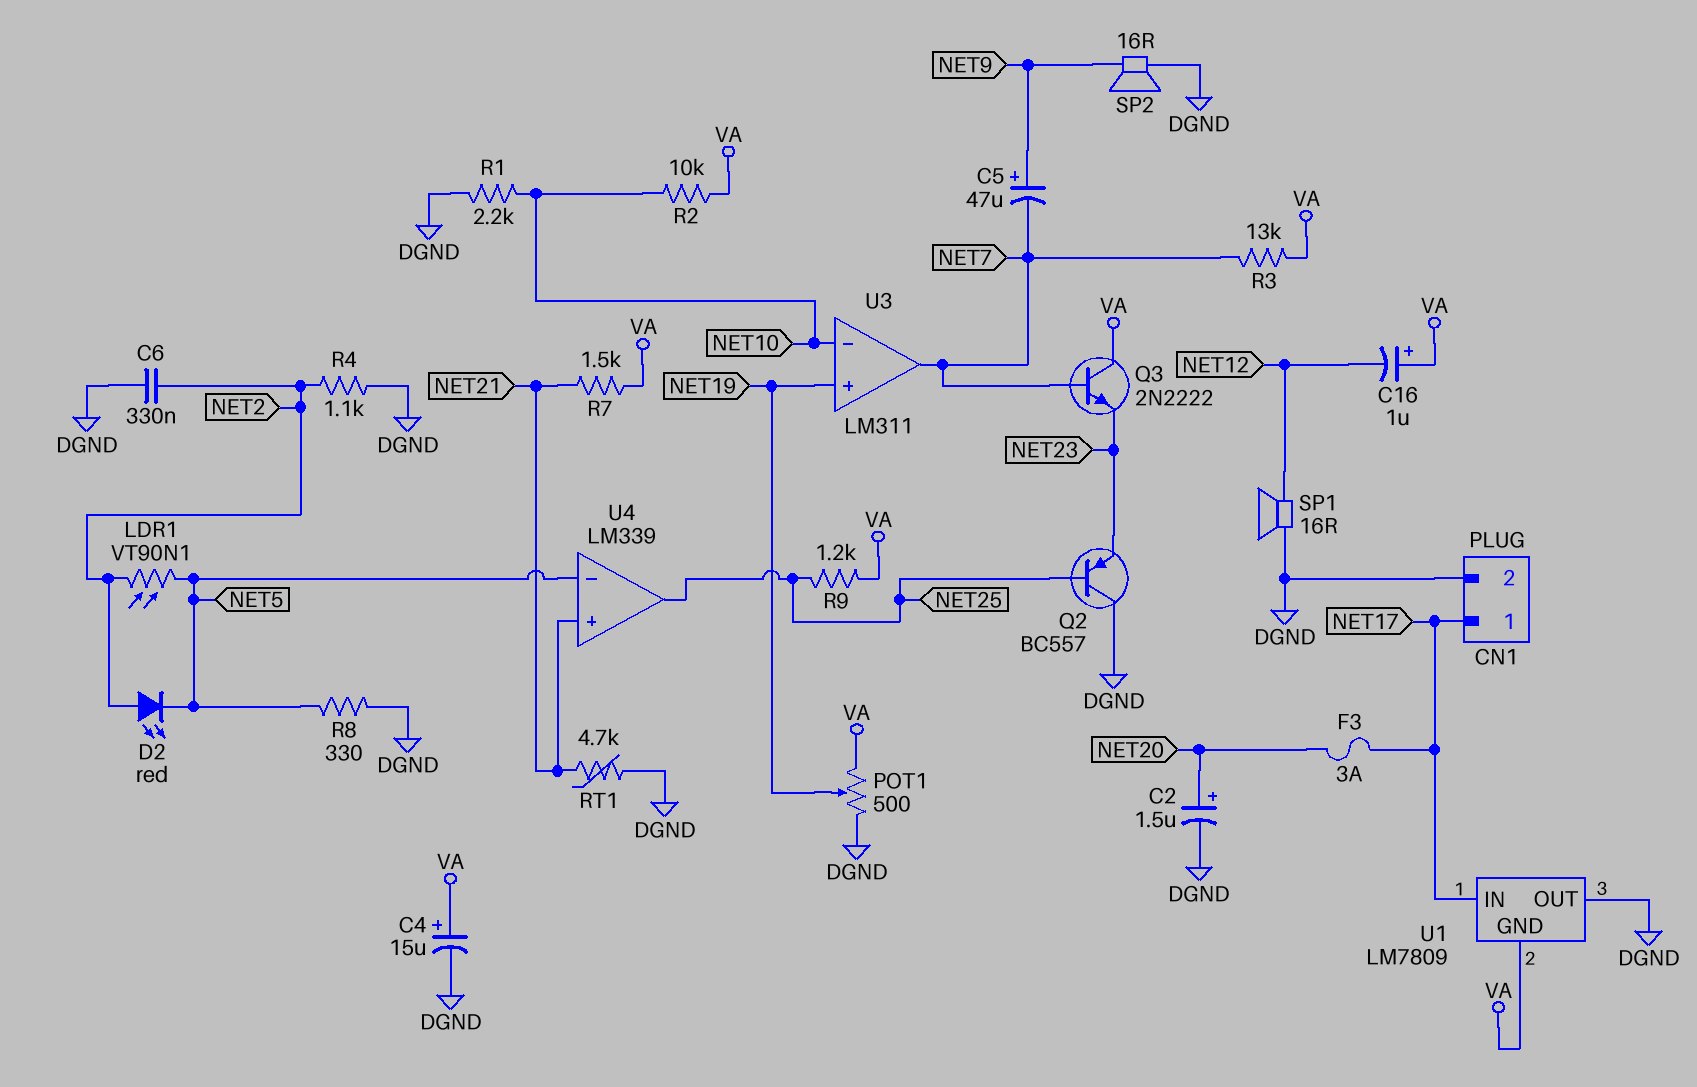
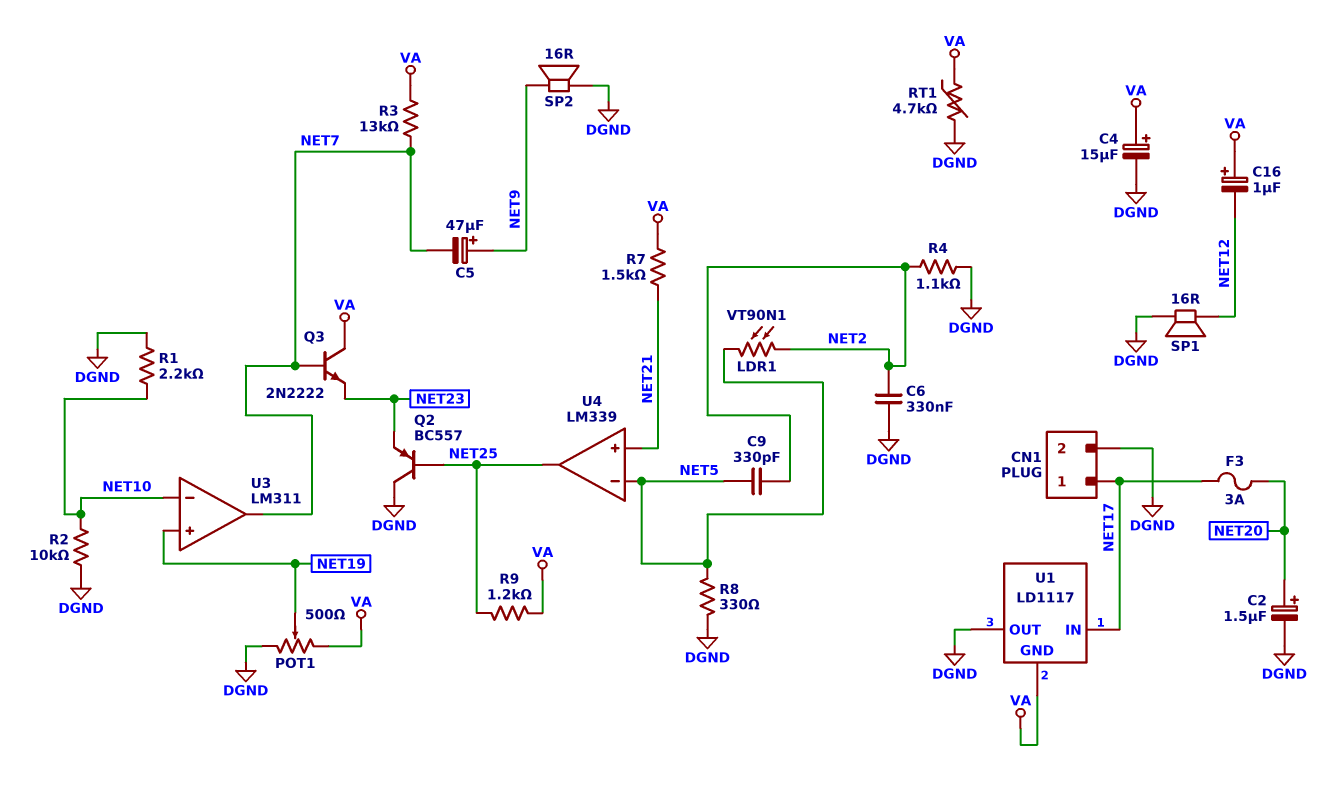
C9: none -> 330pF (NET2, NET5)
D2: LED red (A NET2, K NET5) -> none
R2: 10k (NET10, VA) -> 10k (DGND, NET10)
RT1: 4.7k (DGND, NET21) -> 4.7k (DGND, VA)
U1: LM7809 -> LD1117

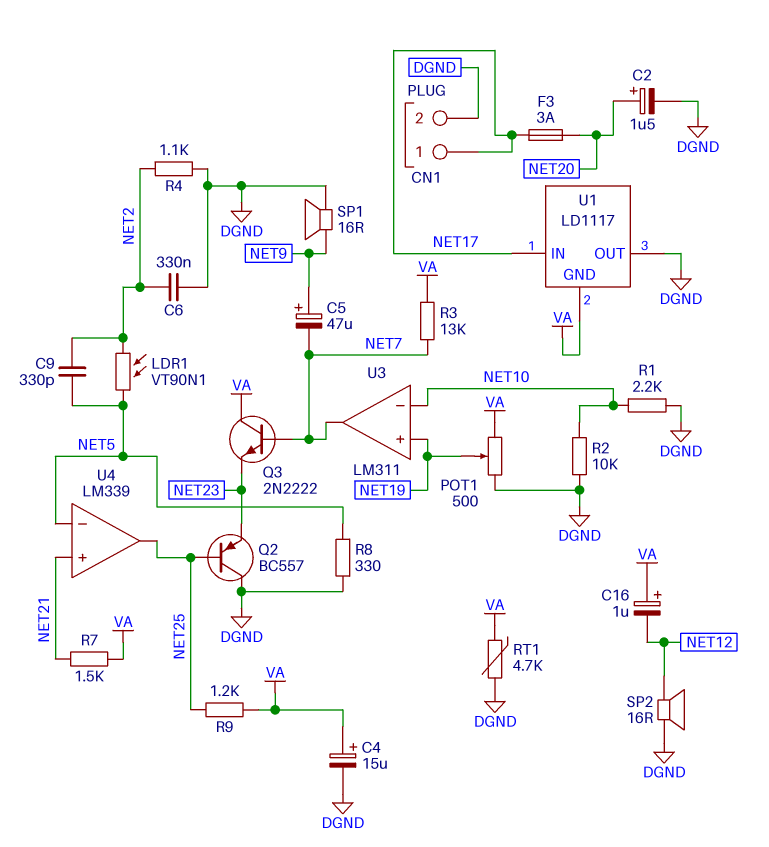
SP1: speaker 16R (DGND, NET12) -> speaker 16R (DGND, NET9)
SP2: speaker 16R (DGND, NET9) -> speaker 16R (DGND, NET12)

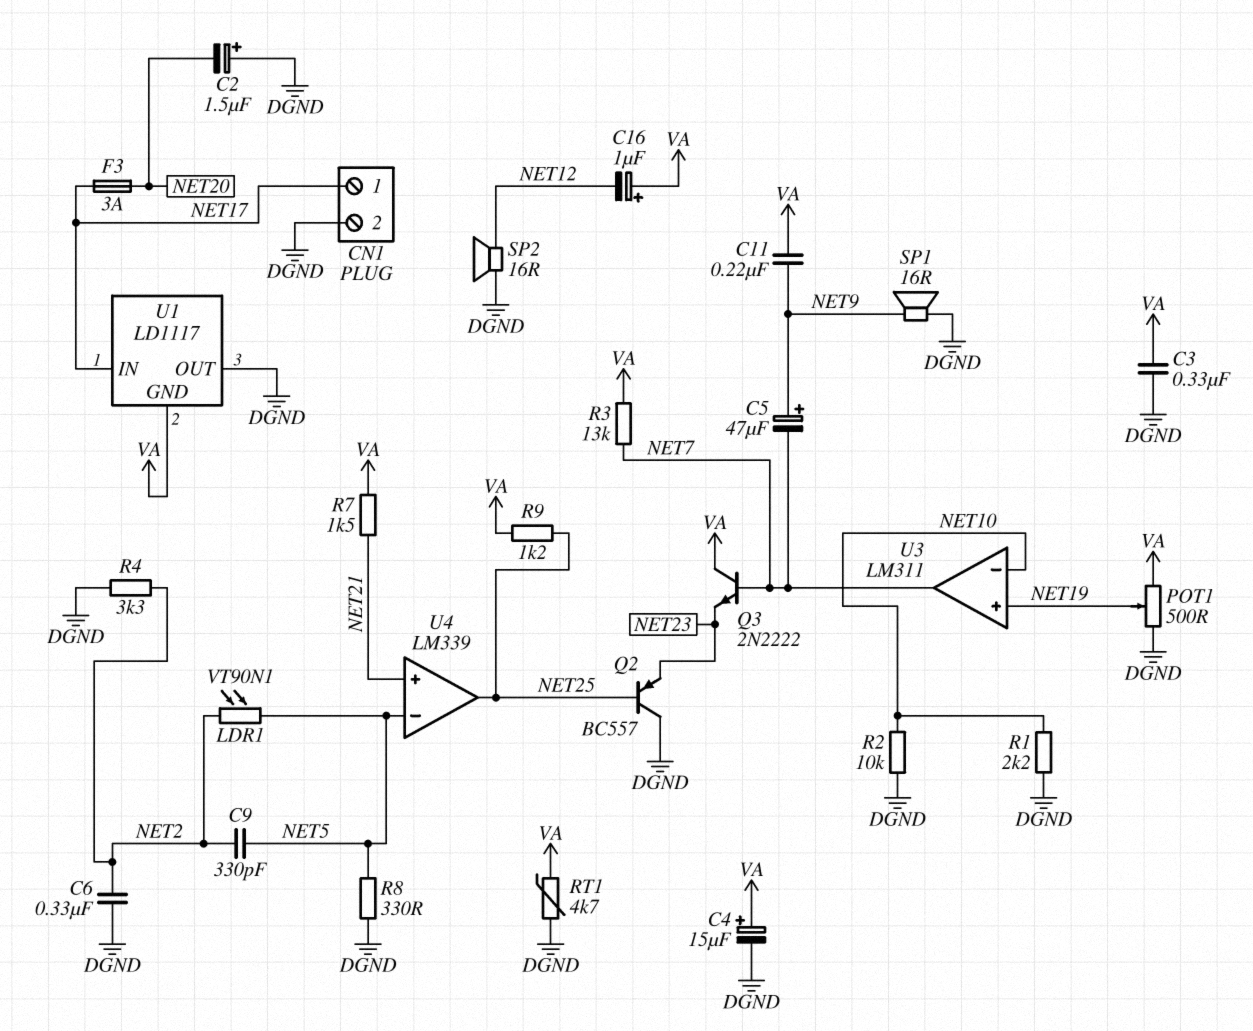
C2: 1.5uF (plus NET20, minus DGND) -> 1.5uF (plus DGND, minus NET20)
C3: none -> 330nF (DGND, VA)
C11: none -> 220nF (NET9, VA)
R4: 1.1k (DGND, NET2) -> 3.3k (DGND, NET2)

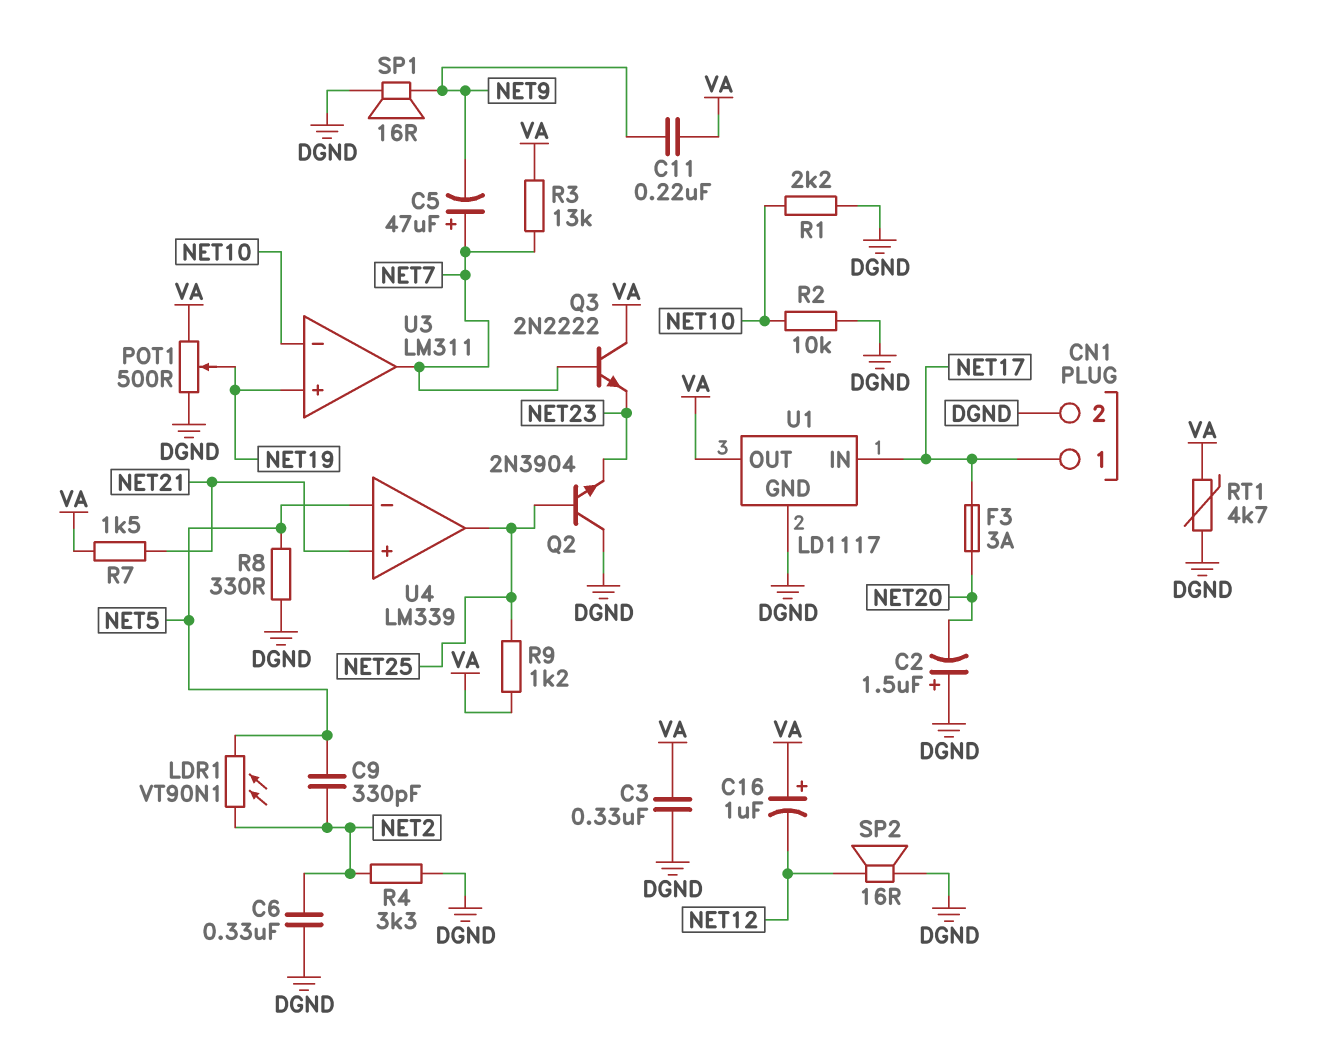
C4: 15uF (plus VA, minus DGND) -> none
C5: 47uF (plus NET9, minus NET7) -> 47uF (plus NET7, minus NET9)
Q2: PNP BC557 (B NET25, C DGND, E NET23) -> NPN 2N3904 (B NET25, C DGND, E NET23)
U1 pin GND: VA -> DGND
U1 pin OUT: DGND -> VA

